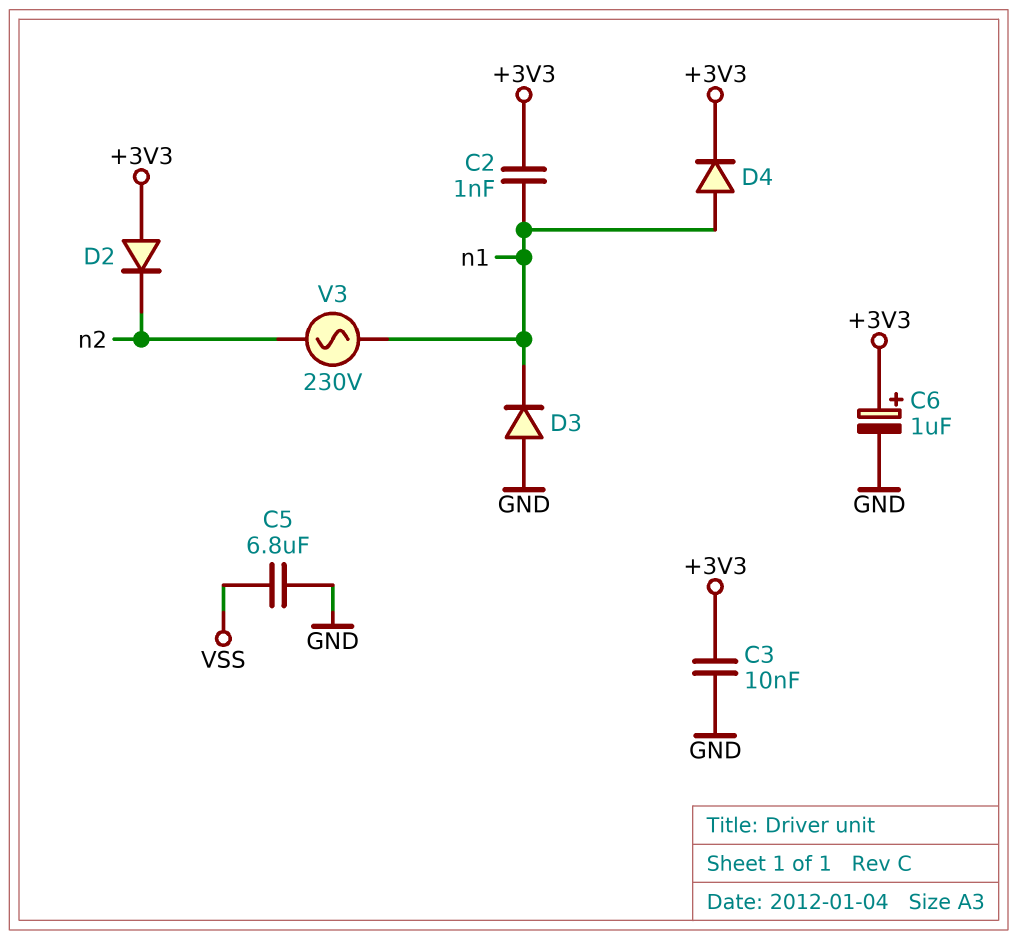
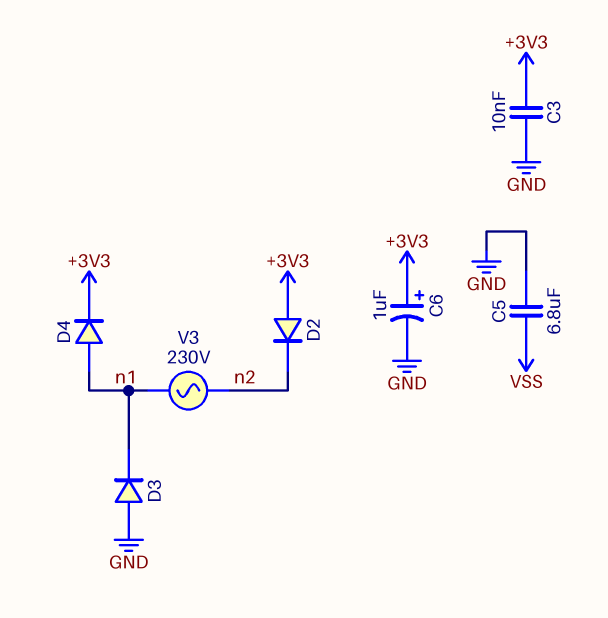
C2: 1nF (+3V3, n1) -> none

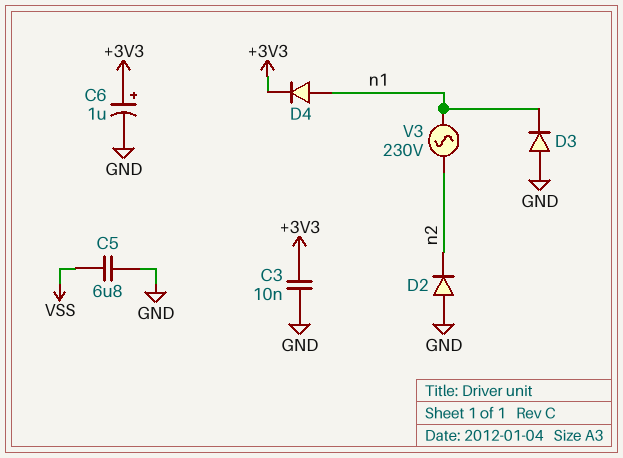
D2: diode (A +3V3, K n2) -> diode (A GND, K n2)

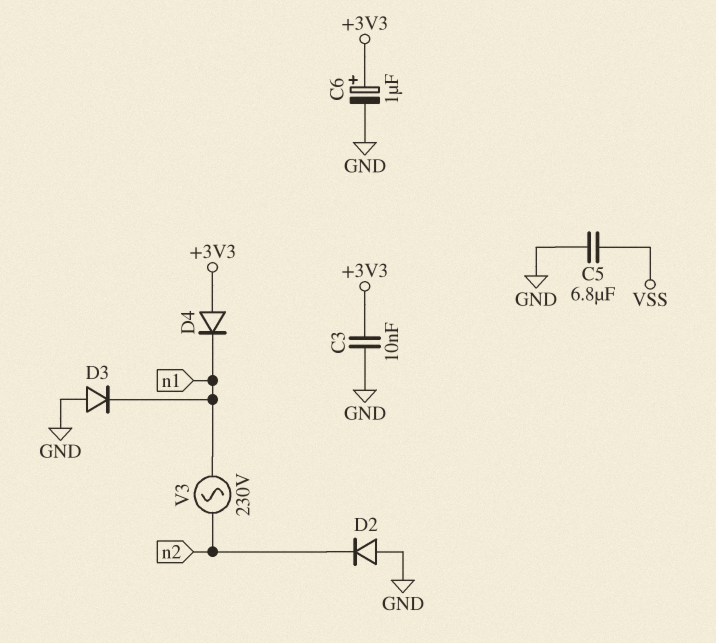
D4: diode (A n1, K +3V3) -> diode (A +3V3, K n1)

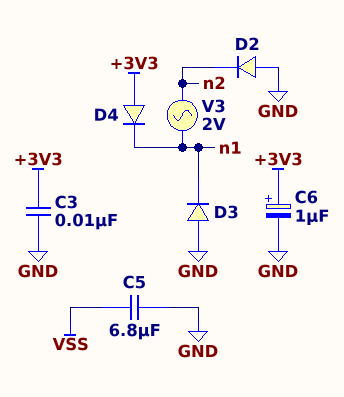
V3: AC 230V (n1, n2) -> AC 2V (n1, n2)

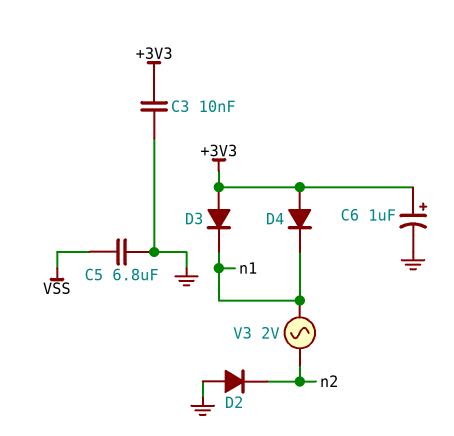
D3: diode (A GND, K n1) -> diode (A +3V3, K n1)

